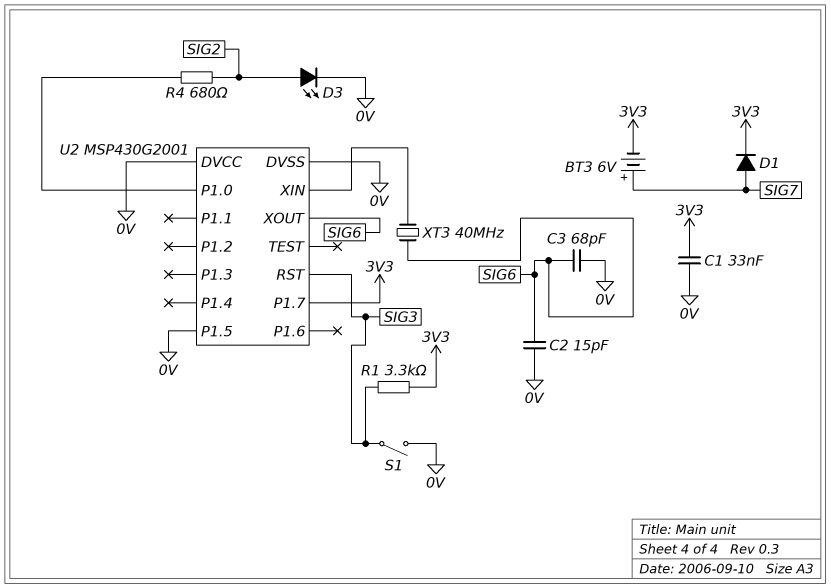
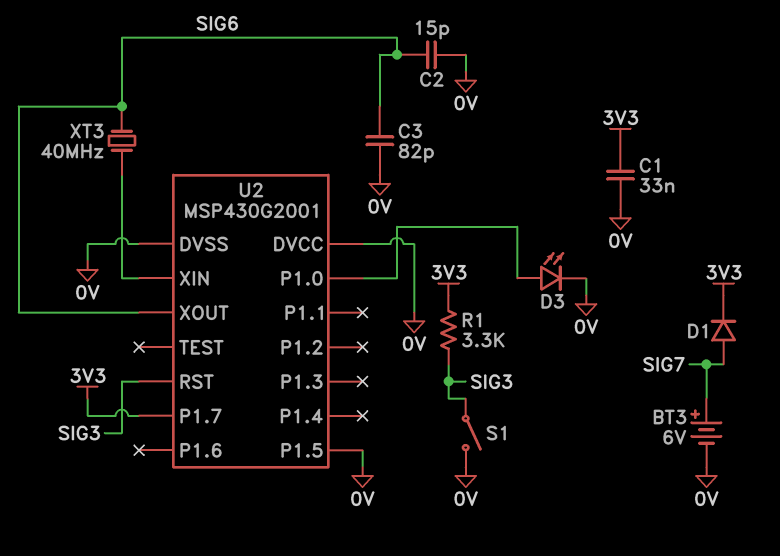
BT3: 6V (plus SIG7, minus 3V3) -> 6V (plus SIG7, minus 0V)
C3: 68pF (0V, SIG6) -> 82pF (0V, SIG6)
D3: LED (A SIG2, K 0V) -> LED (A U2/P1.0, K 0V)
R4: 680 (SIG2, U2/P1.0) -> none

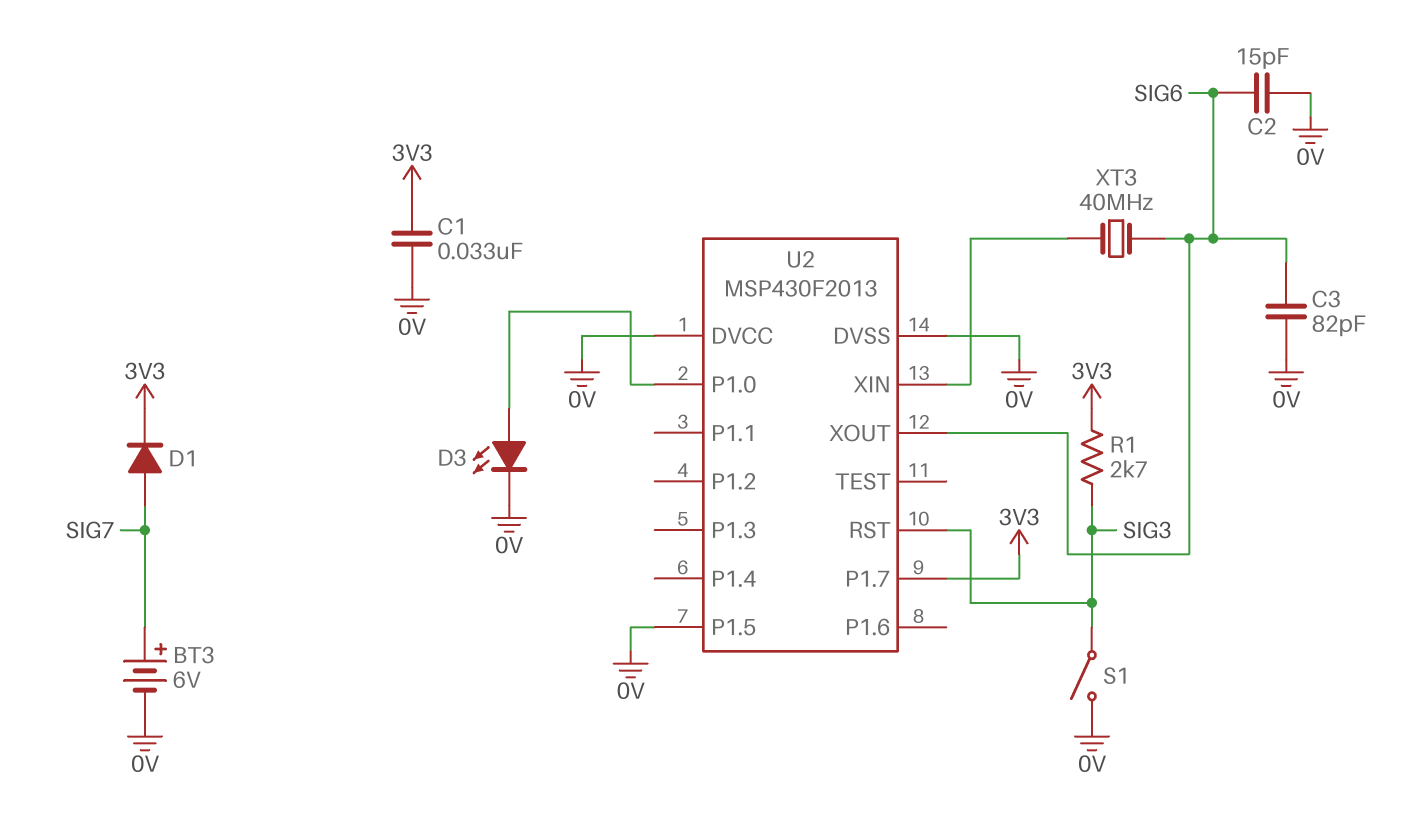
R1: 3.3k (3V3, SIG3) -> 2.7k (3V3, SIG3)
U2: MSP430G2001 -> MSP430F2013

